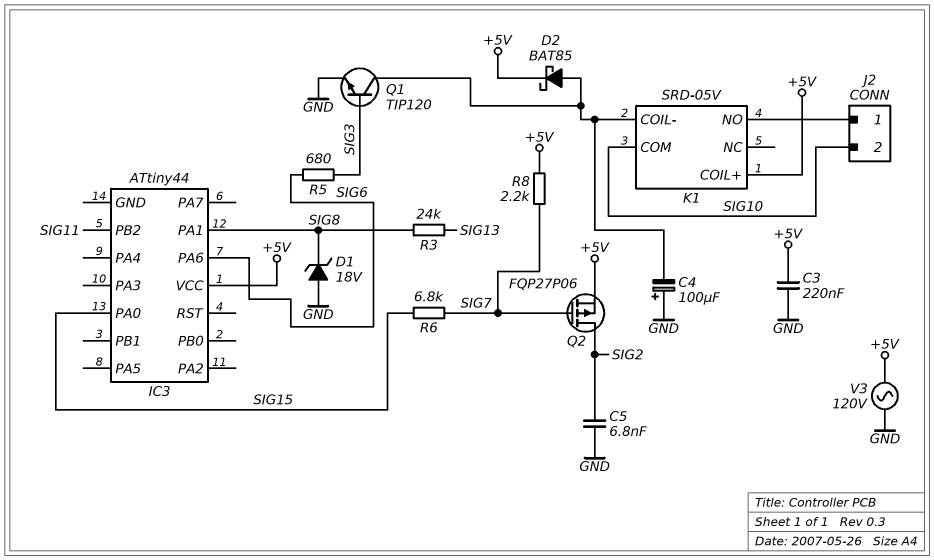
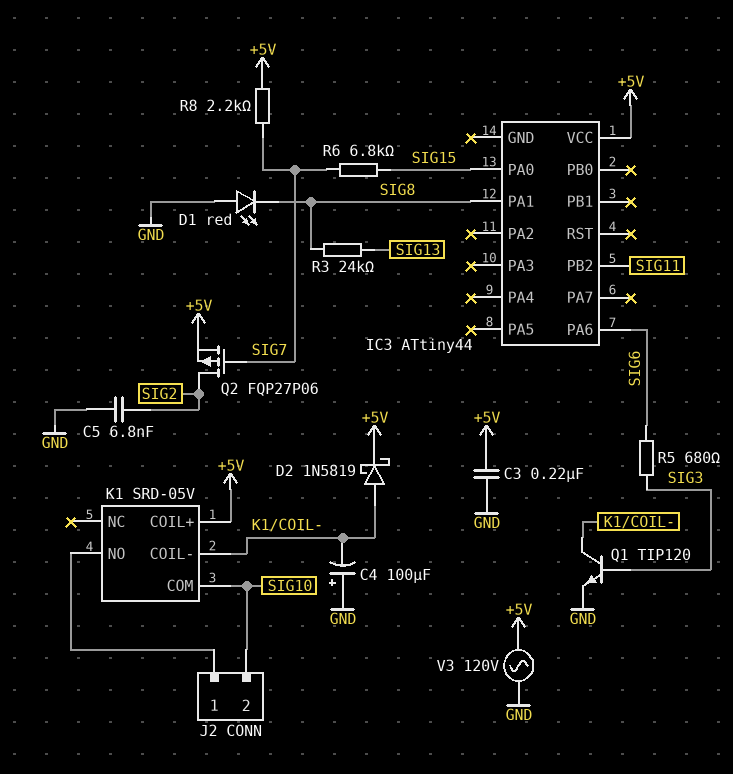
D1: zener 18V (A GND, K SIG8) -> LED red (A GND, K SIG8)
D2: schottky BAT85 (A K1/COIL-, K +5V) -> schottky 1N5819 (A K1/COIL-, K +5V)

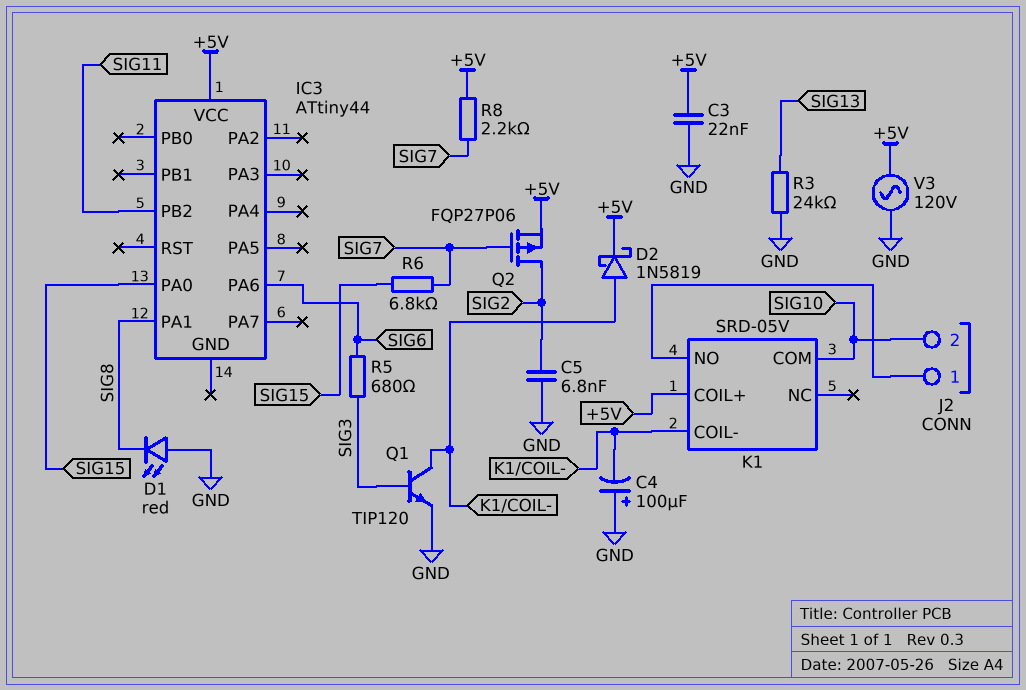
C3: 220nF (+5V, GND) -> 22nF (+5V, GND)
R3: 24k (SIG8, SIG13) -> 24k (GND, SIG13)

